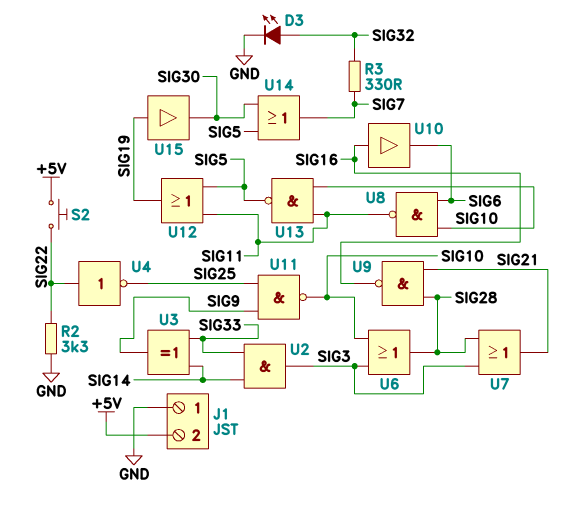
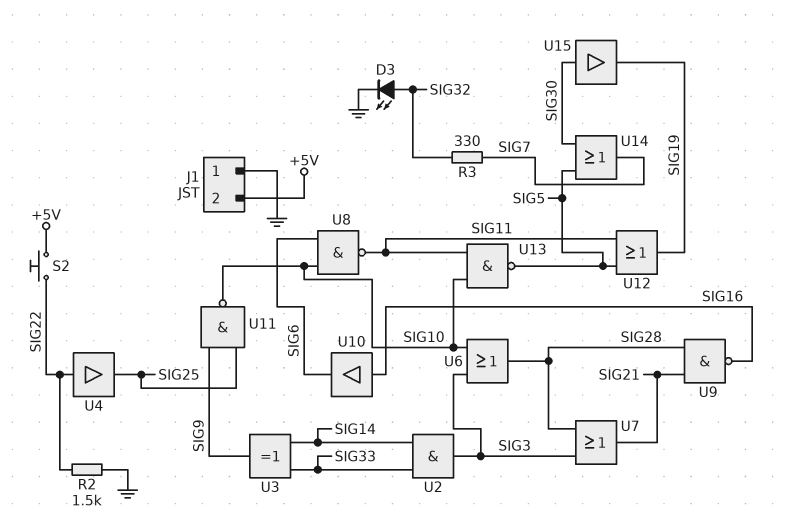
R2: 3.3k (GND, SIG22) -> 1.5k (GND, SIG22)
U4: NOT (in SIG22, out SIG25) -> buffer (in SIG22, out SIG25)
U15: buffer (in SIG19, out SIG30) -> buffer (in SIG30, out SIG19)

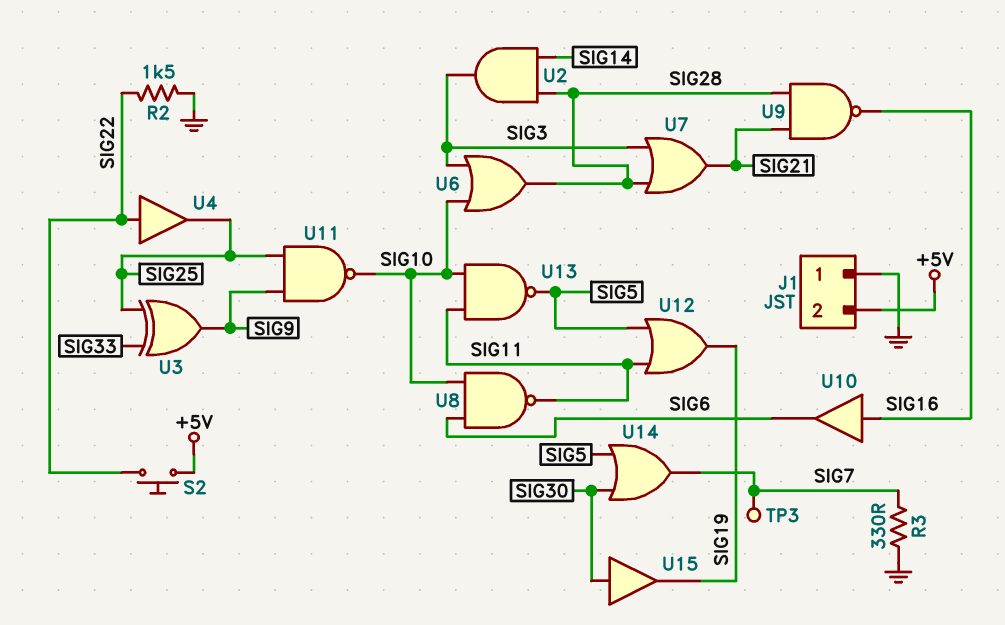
D3: LED (A SIG32, K GND) -> none
R3: 330 (SIG7, SIG32) -> 330 (GND, SIG7)
TP3: none -> test point (SIG7)
U2: AND (in SIG14, in SIG33, out SIG3) -> AND (in SIG14, in SIG28, out SIG3)
U3: XOR (in SIG14, in SIG33, out SIG9) -> XOR (in SIG25, in SIG33, out SIG9)

